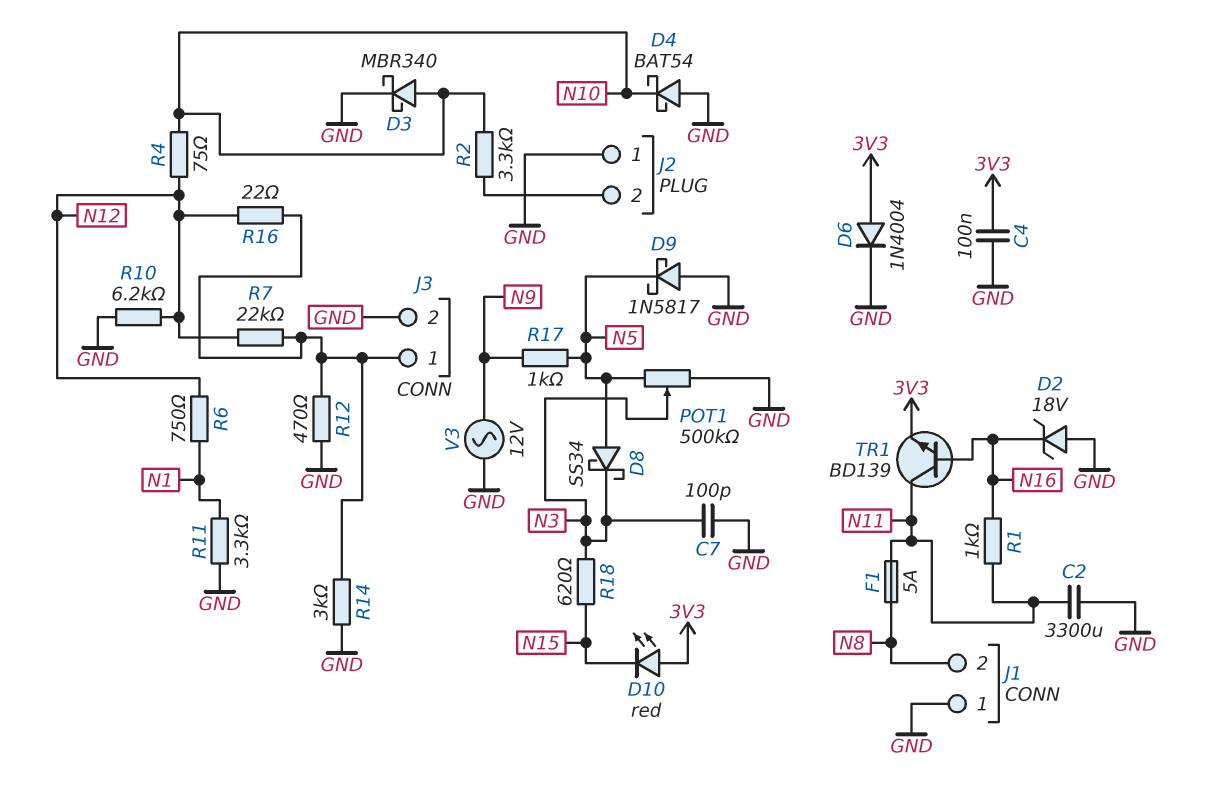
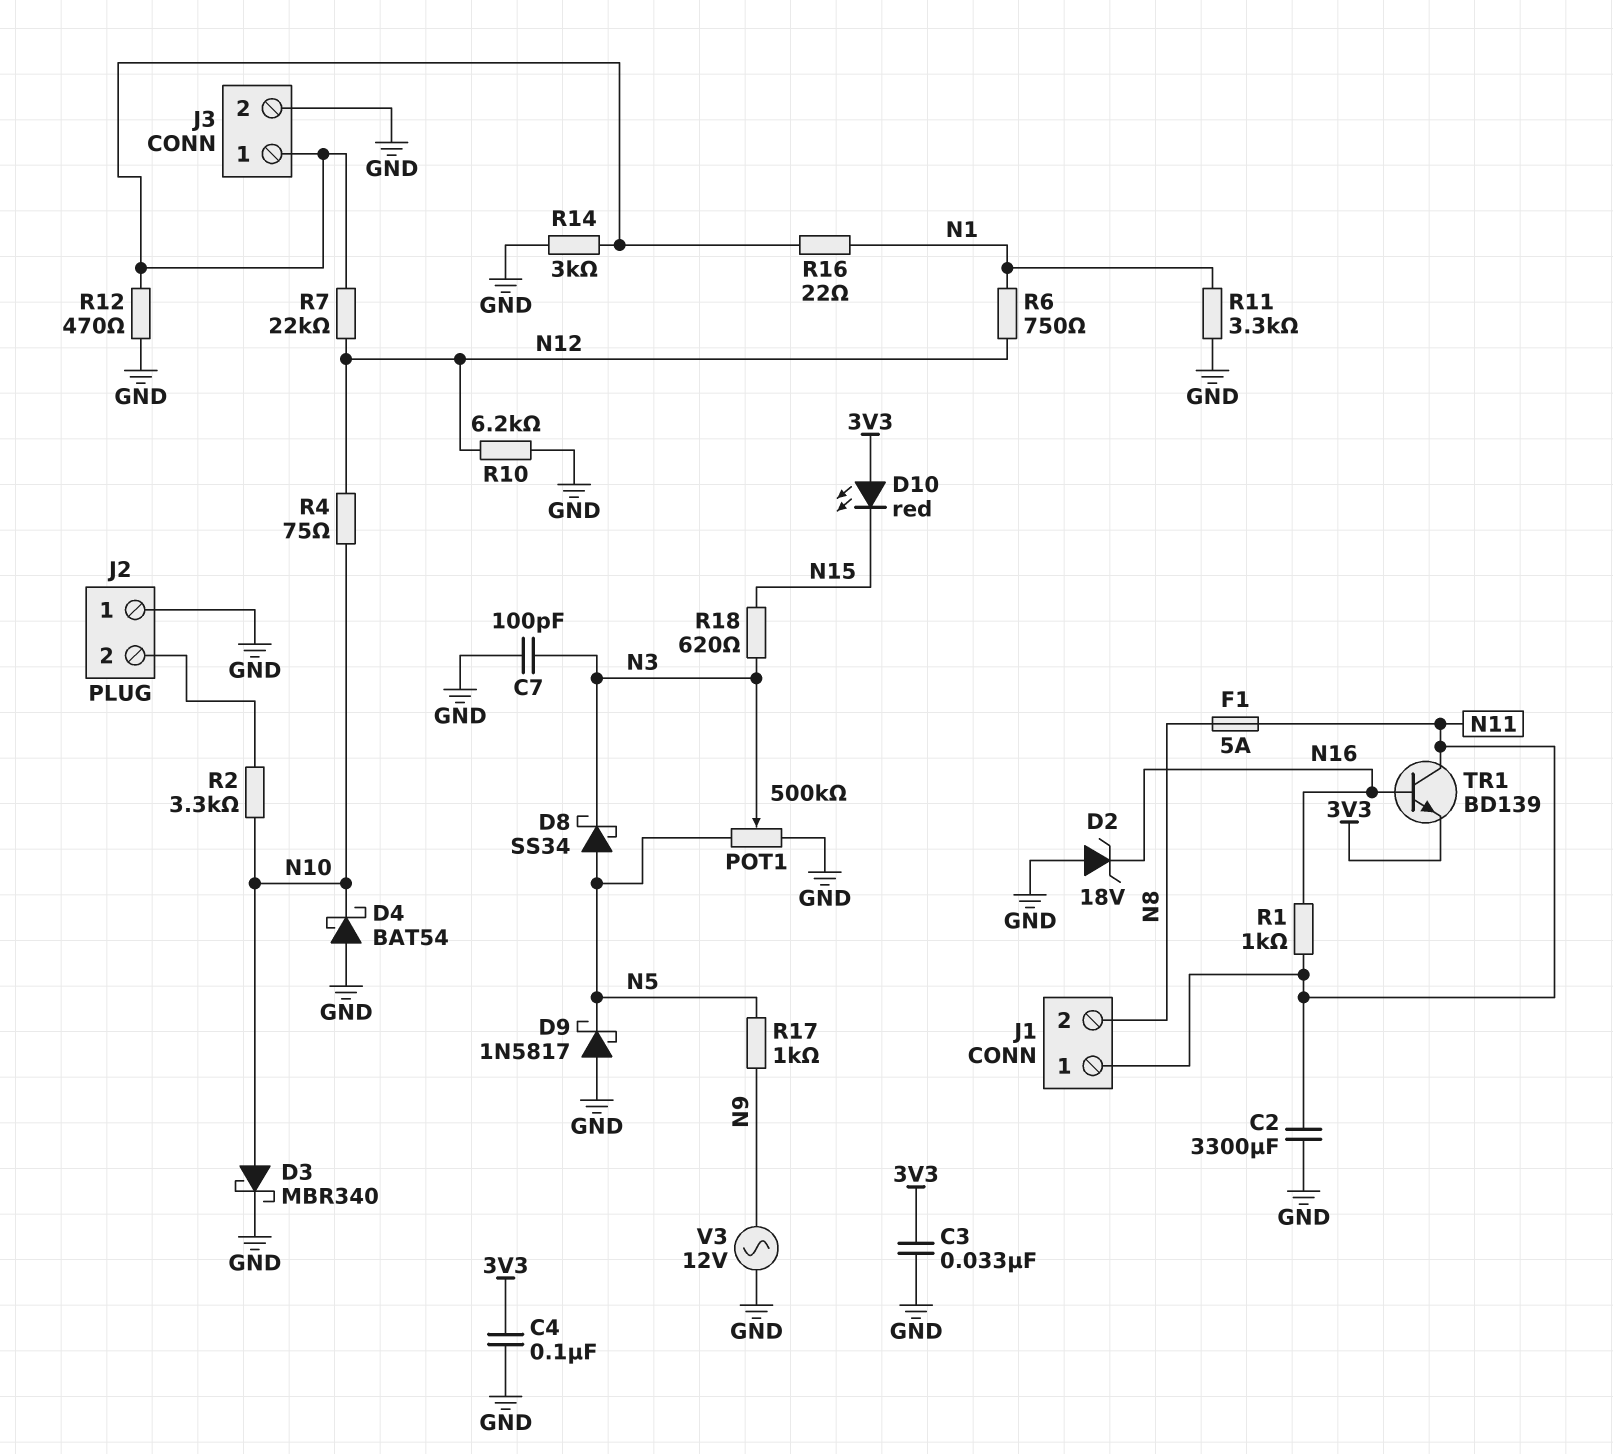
C3: none -> 33nF (3V3, GND)
D6: diode 1N4004 (A 3V3, K GND) -> none
J1 pin 1: GND -> N11
R16: 22 (J3/1, N12) -> 22 (J3/1, N1)

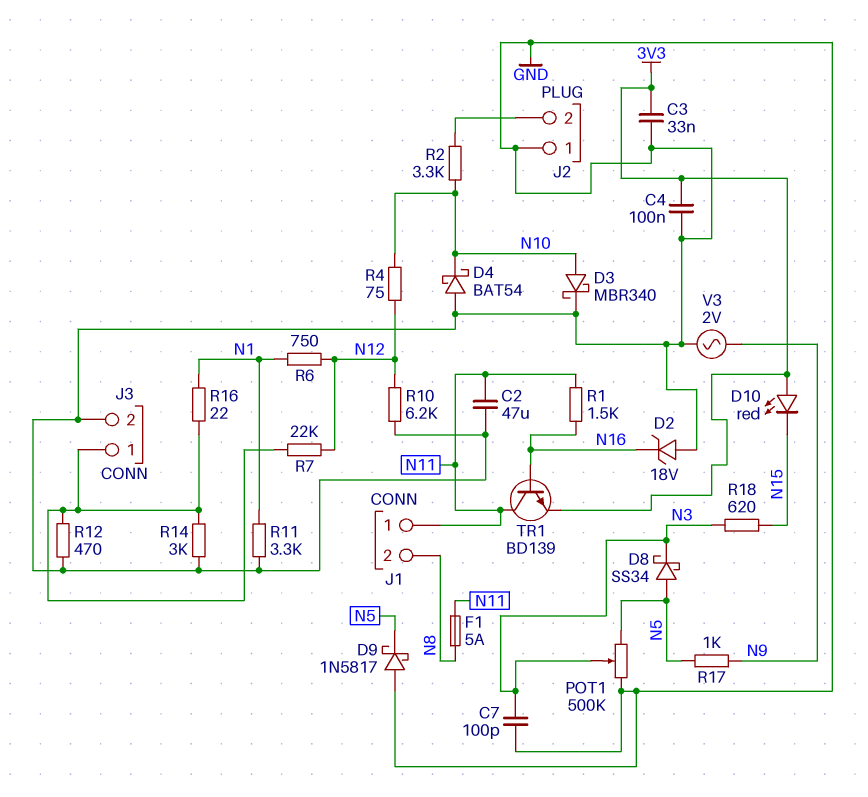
C2: 3300uF (GND, N11) -> 47uF (GND, N11)
R1: 1k (N11, N16) -> 1.5k (N11, N16)
V3: AC 12V (GND, N9) -> AC 2V (GND, N9)

